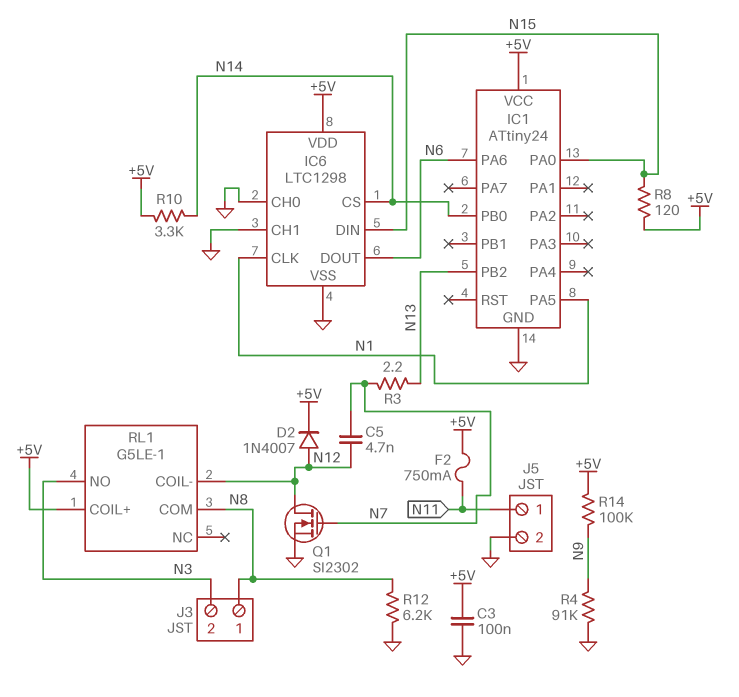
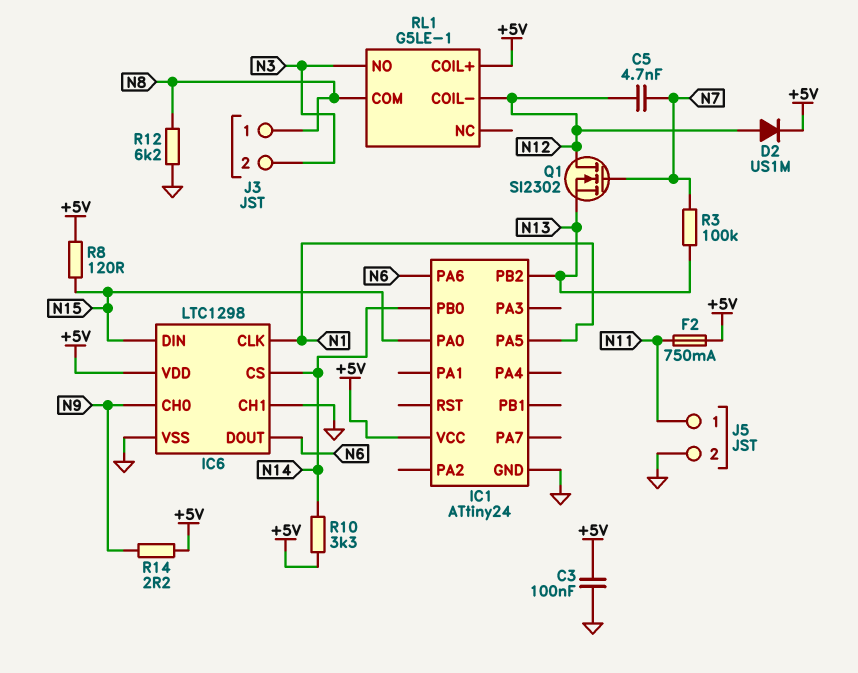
D2: diode 1N4007 (A N12, K +5V) -> diode US1M (A N12, K +5V)
IC6 pin CH0: GND -> N9
Q1: NMOS SI2302 (G N7, D N12, S GND) -> NMOS SI2302 (G N7, D N12, S N13)
R3: 2.2 (N7, N13) -> 100k (N7, N13)
R4: 91k (GND, N9) -> none
R14: 100k (+5V, N9) -> 2.2 (+5V, N9)

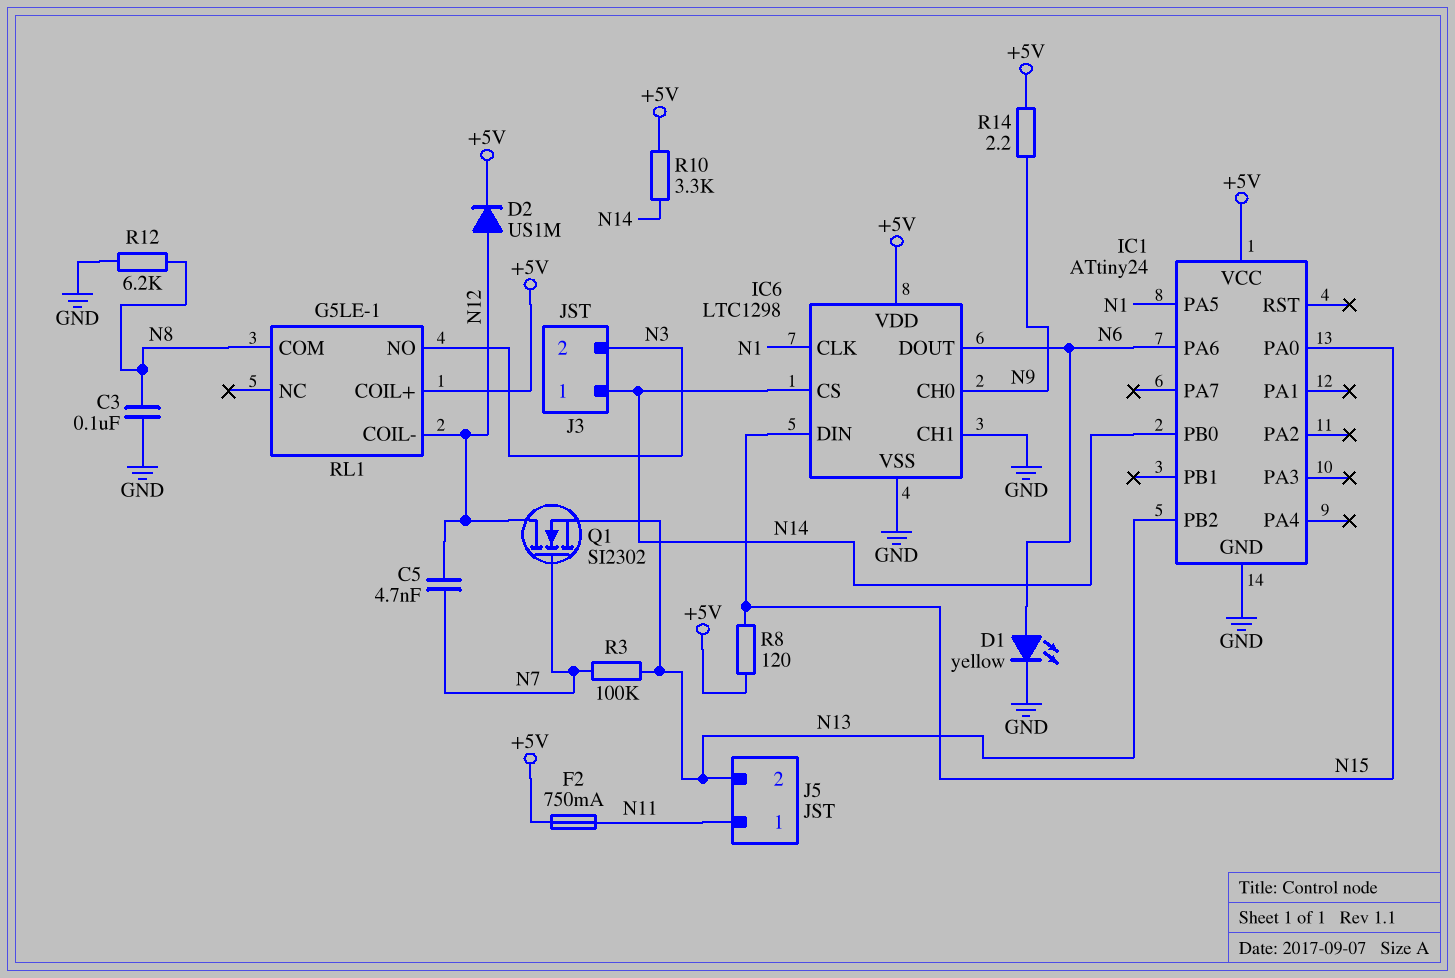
C3: 100nF (+5V, GND) -> 100nF (GND, N8)
D1: none -> LED yellow (A N6, K GND)
J3 pin 1: N8 -> N14
J5 pin 2: GND -> N13

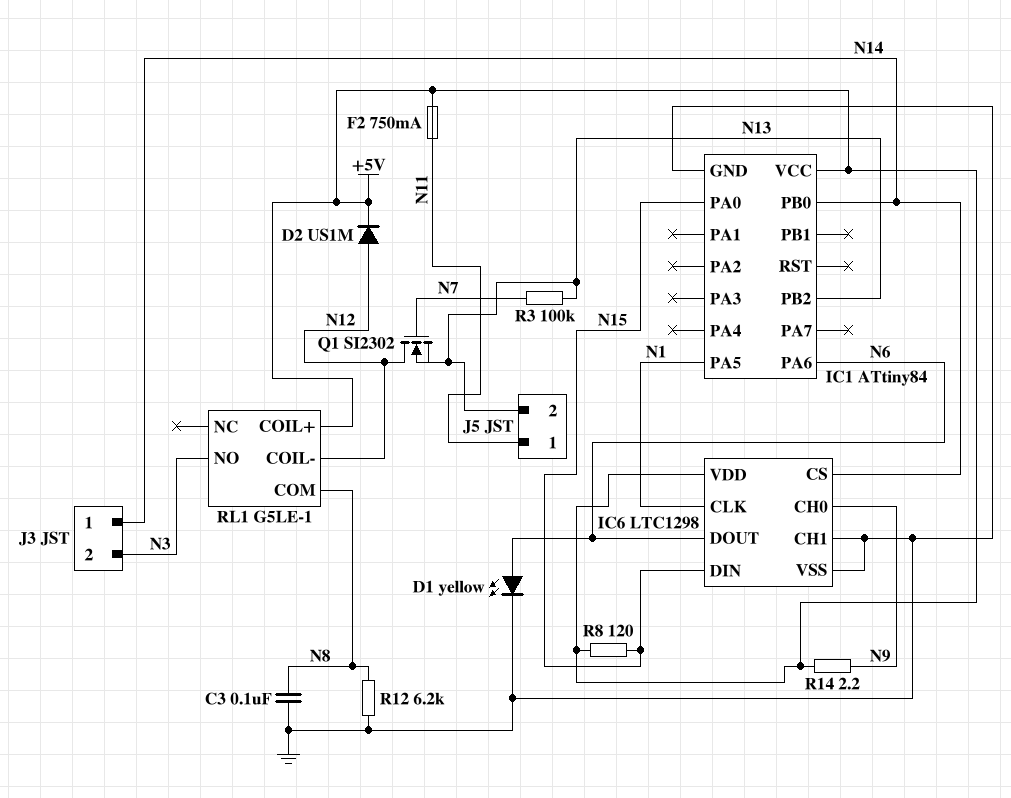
C5: 4.7nF (N7, N12) -> none
IC1: ATtiny24 -> ATtiny84
R10: 3.3k (+5V, N14) -> none

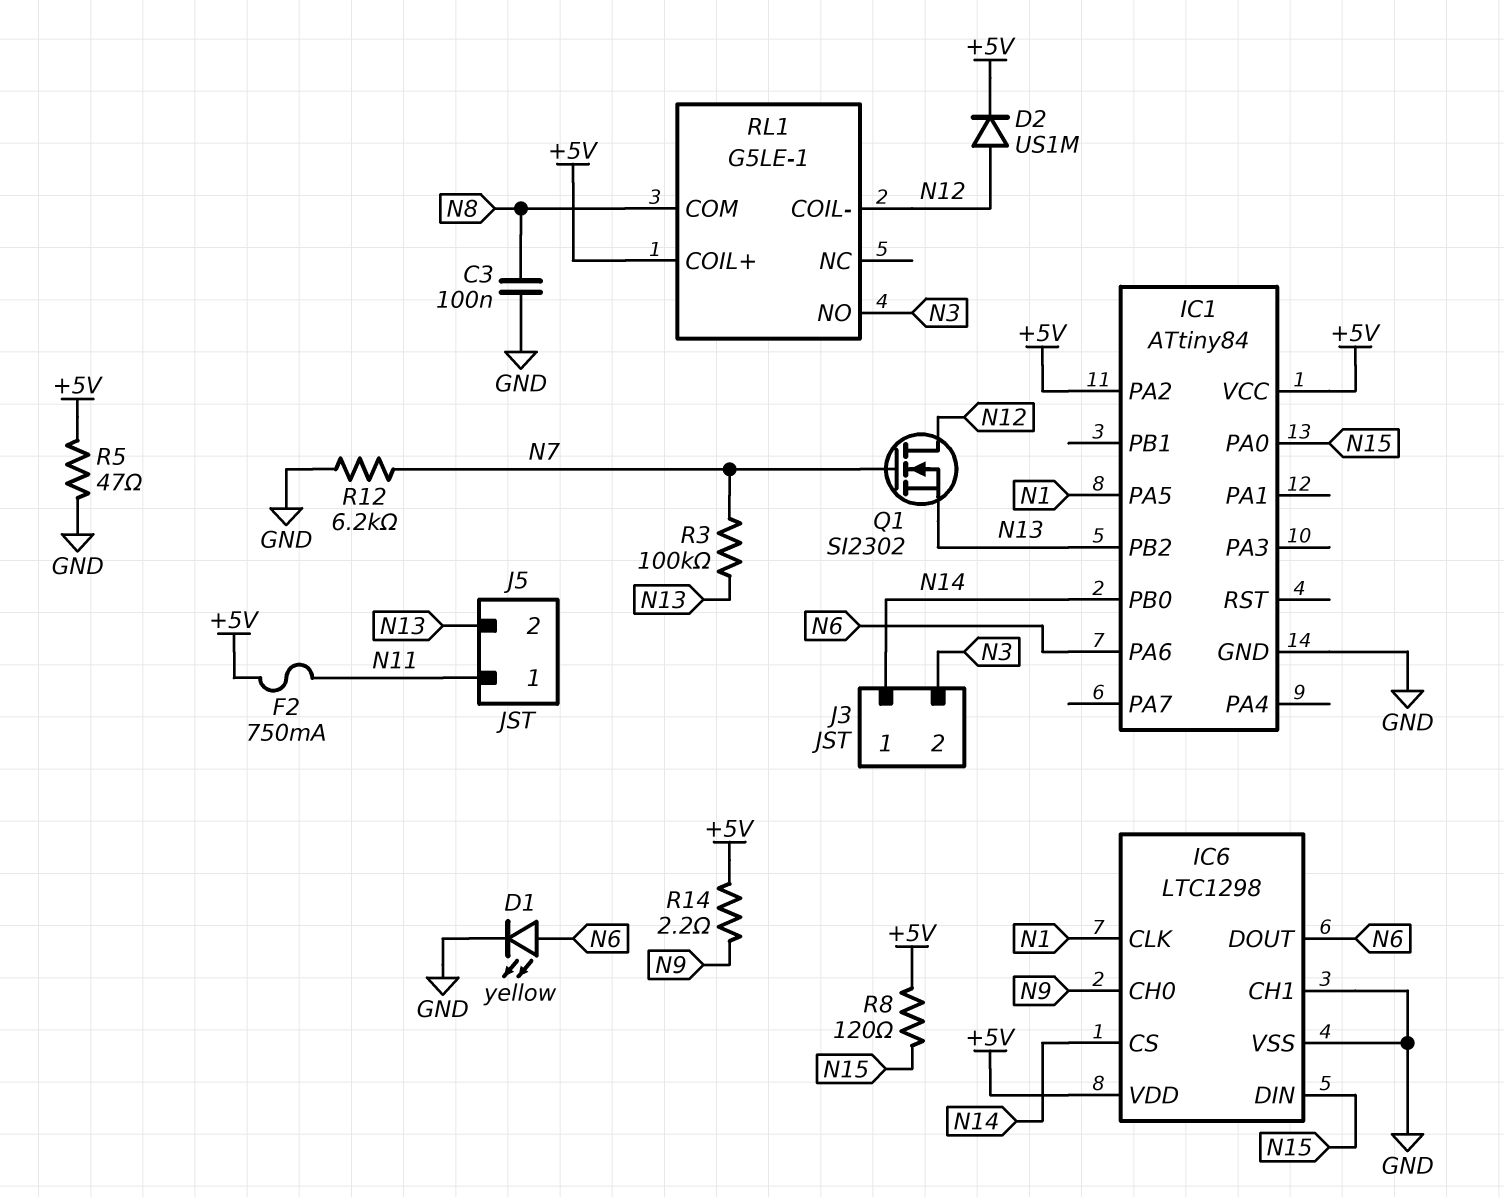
IC1 pin PA2: none -> +5V
R5: none -> 47 (+5V, GND)
R12: 6.2k (GND, N8) -> 6.2k (GND, N7)

